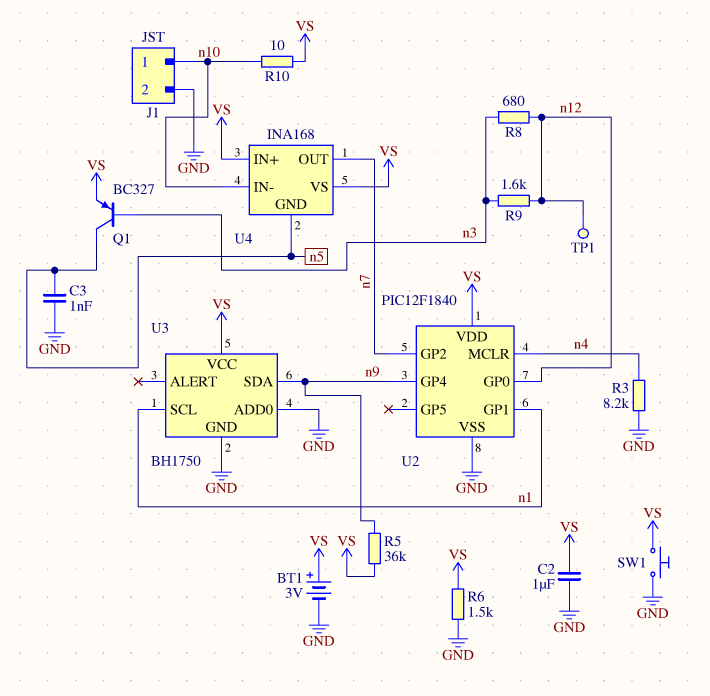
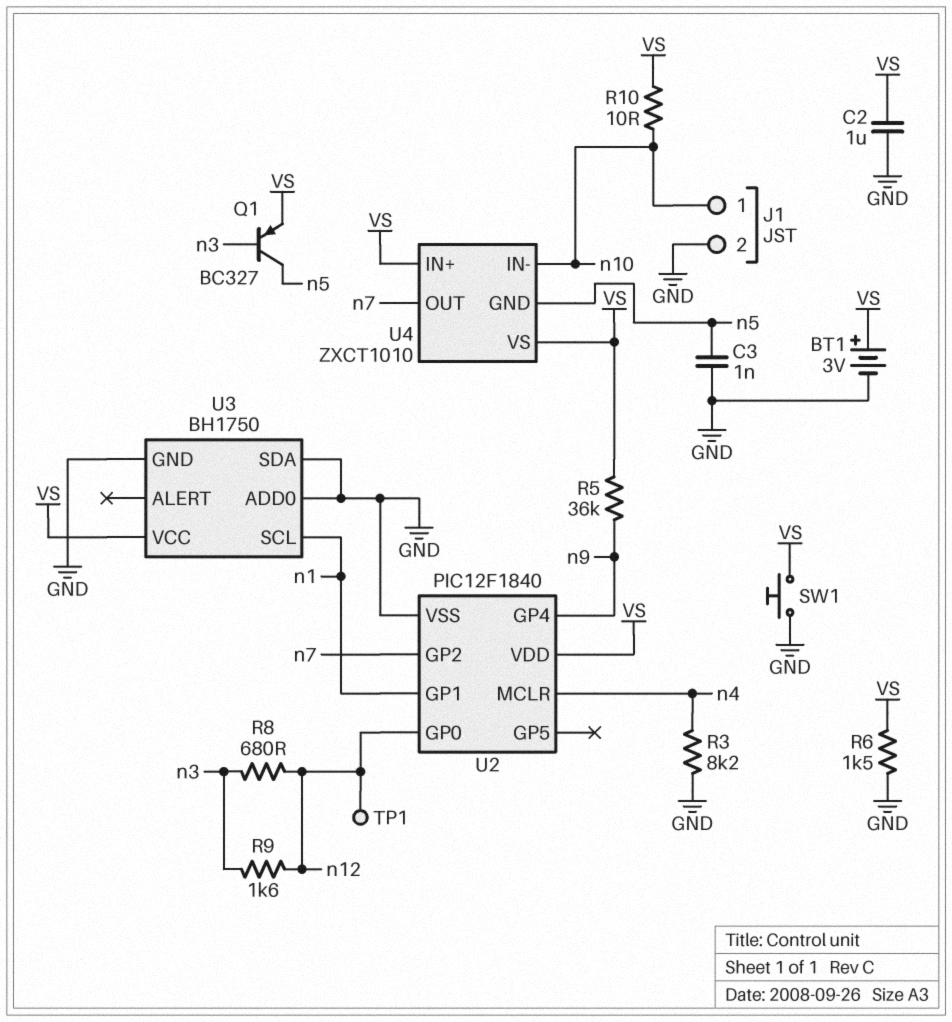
U3 pin SDA: n9 -> GND
U4: INA168 -> ZXCT1010

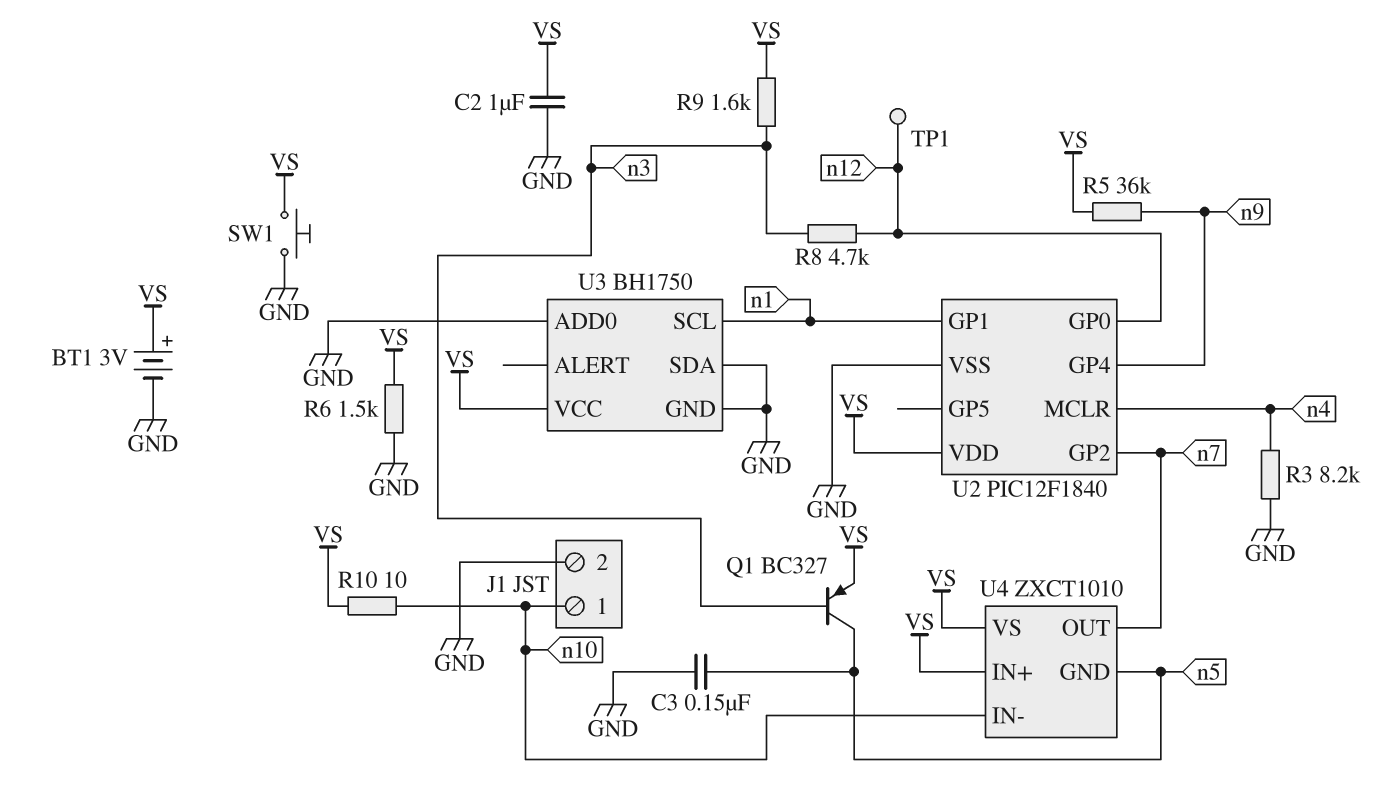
C3: 1nF (GND, n5) -> 150nF (GND, n5)
R8: 680 (n3, n12) -> 4.7k (n3, n12)
R9: 1.6k (n3, n12) -> 1.6k (VS, n3)

